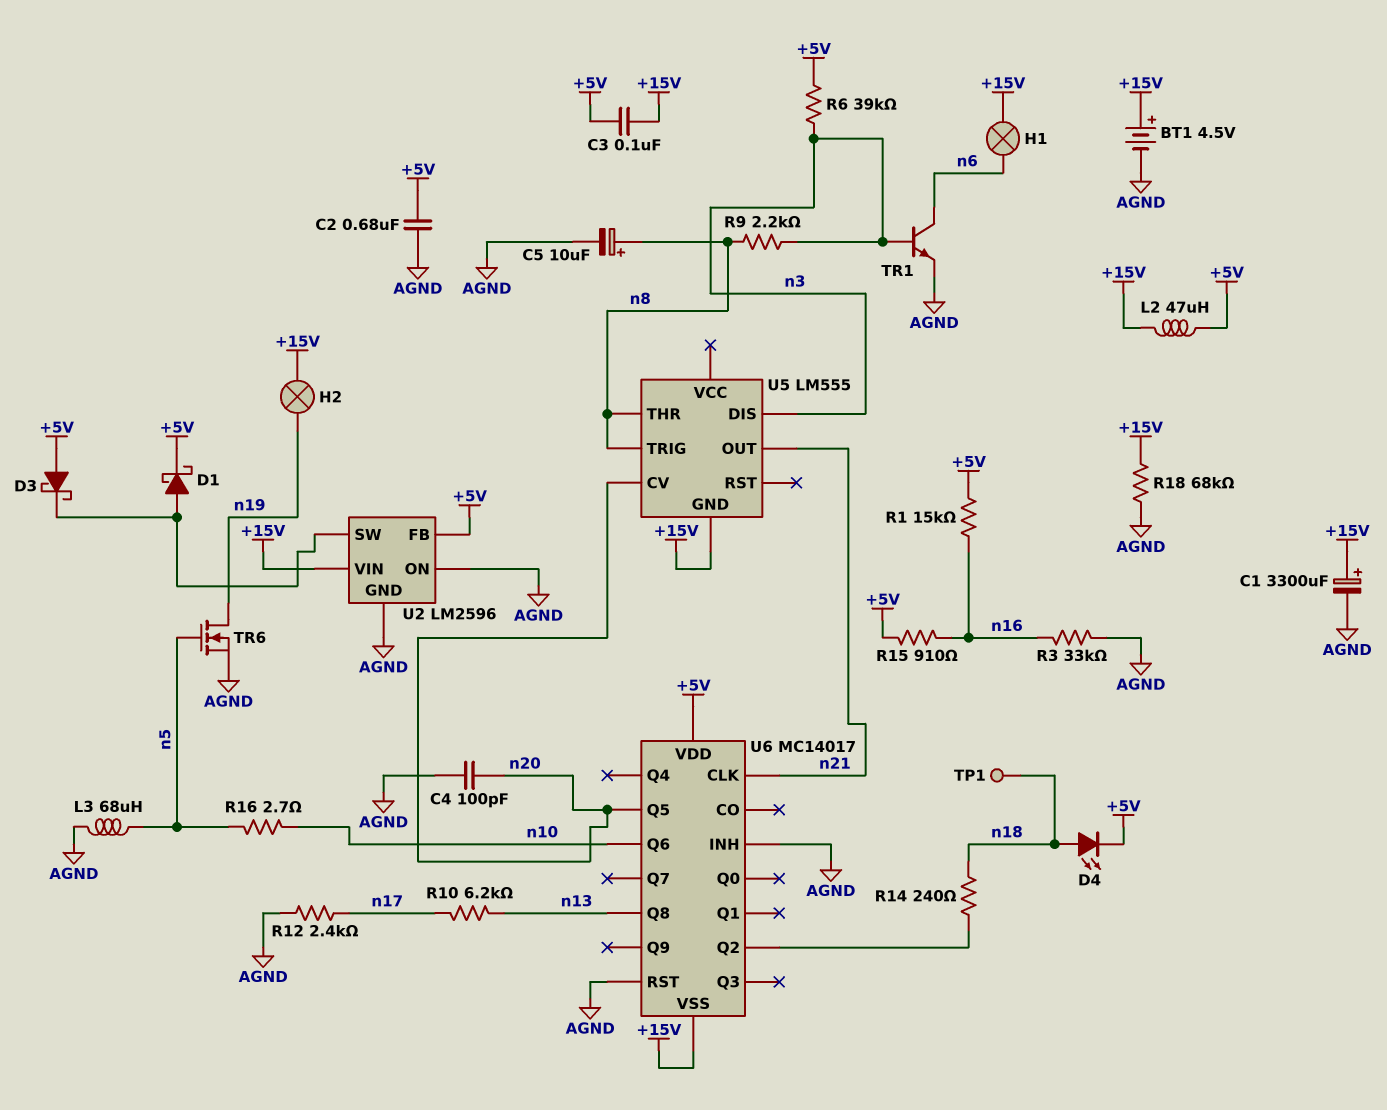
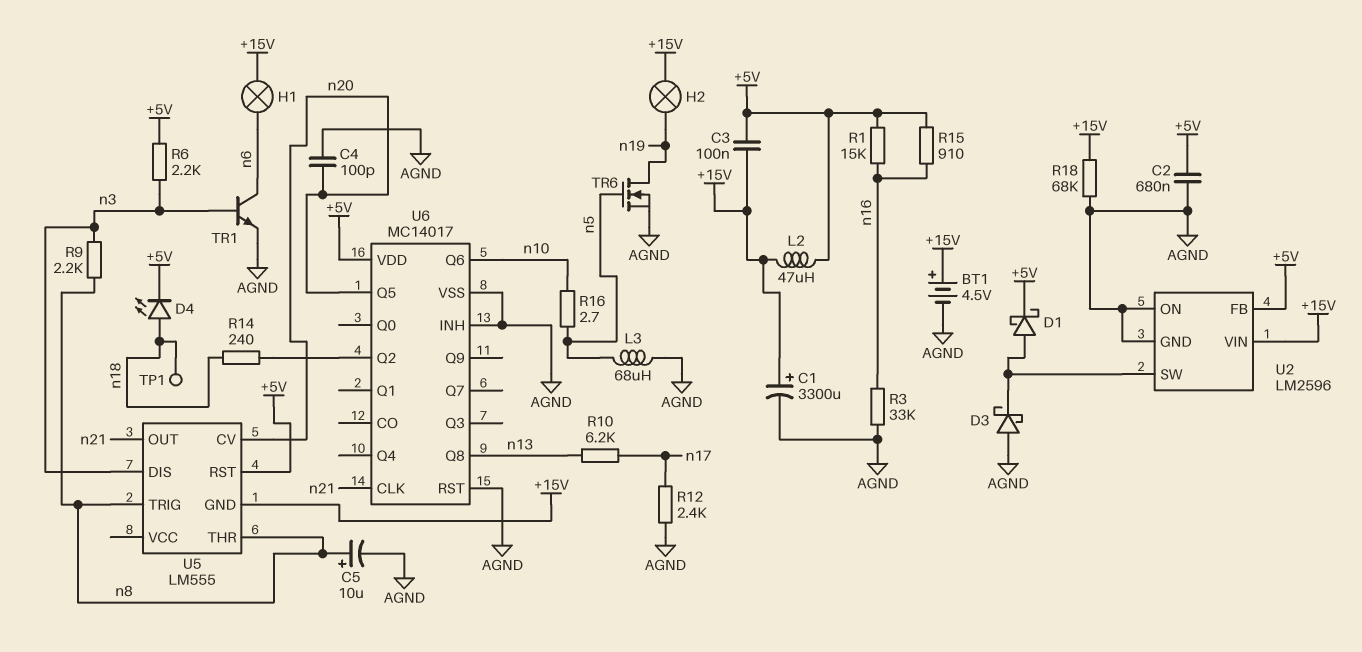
D3: schottky (A +5V, K U2/SW) -> schottky (A AGND, K U2/SW)
R6: 39k (+5V, n3) -> 2.2k (+5V, n3)
U5 pin RST: none -> +5V
U6 pin VSS: +15V -> AGND

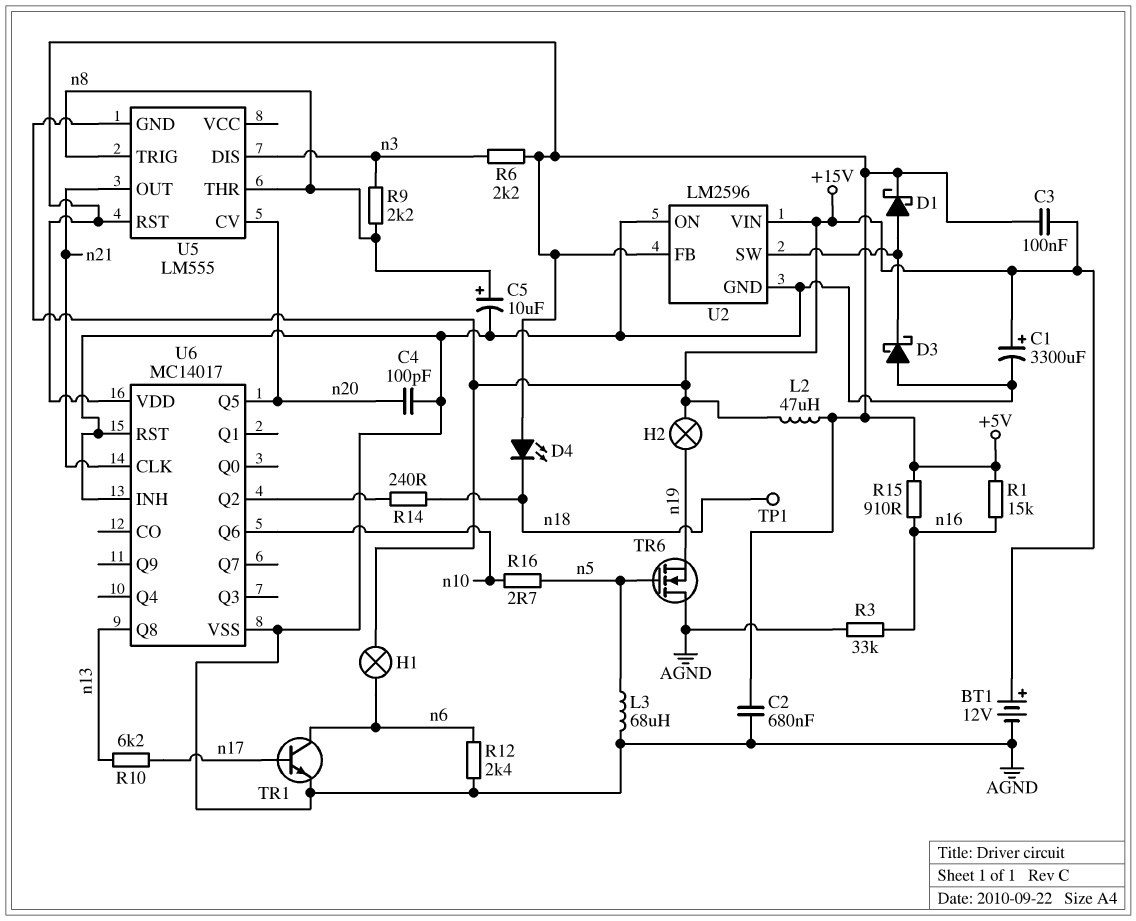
BT1: 4.5V (plus +15V, minus AGND) -> 12V (plus +15V, minus AGND)
D4: LED (A n18, K +5V) -> LED (A +5V, K n18)
R12: 2.4k (AGND, n17) -> 2.4k (AGND, n6)
R18: 68k (+15V, AGND) -> none
TR1: NPN (B n3, C n6, E AGND) -> NPN (B n17, C n6, E AGND)
TR6: NMOS (G n5, D n19, S AGND) -> NMOS (G n5, D AGND, S n19)

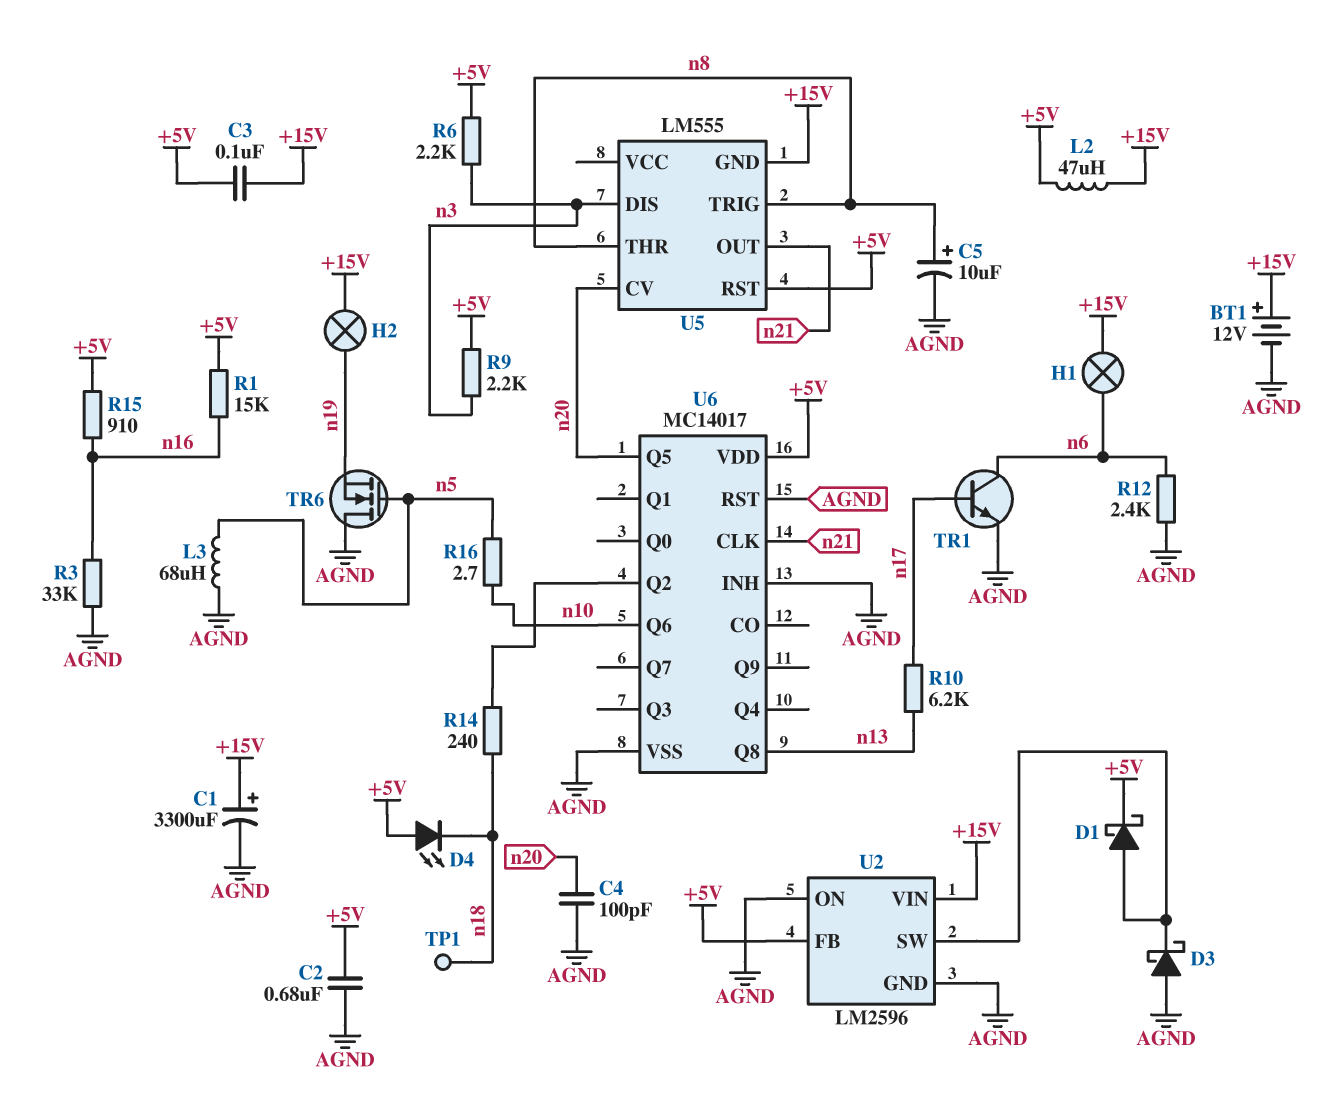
R9: 2.2k (n3, n8) -> 2.2k (+5V, n3)

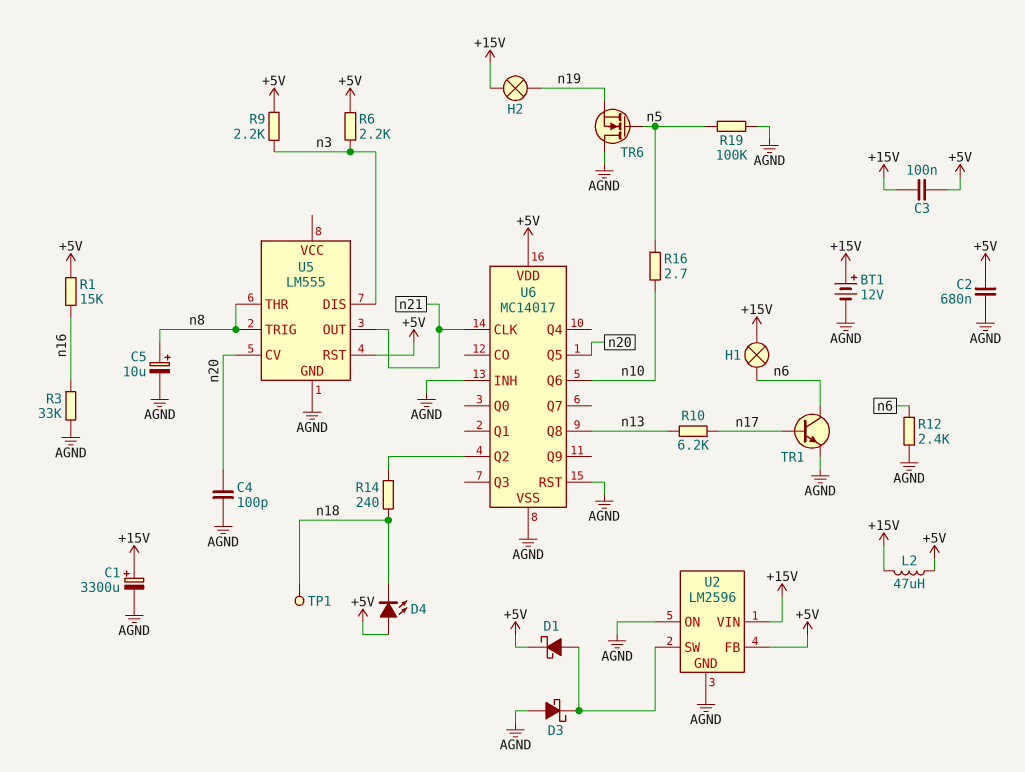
L3: 68uH (AGND, n5) -> none
R15: 910 (+5V, n16) -> none
R19: none -> 100k (AGND, n5)
U5 pin GND: +15V -> AGND

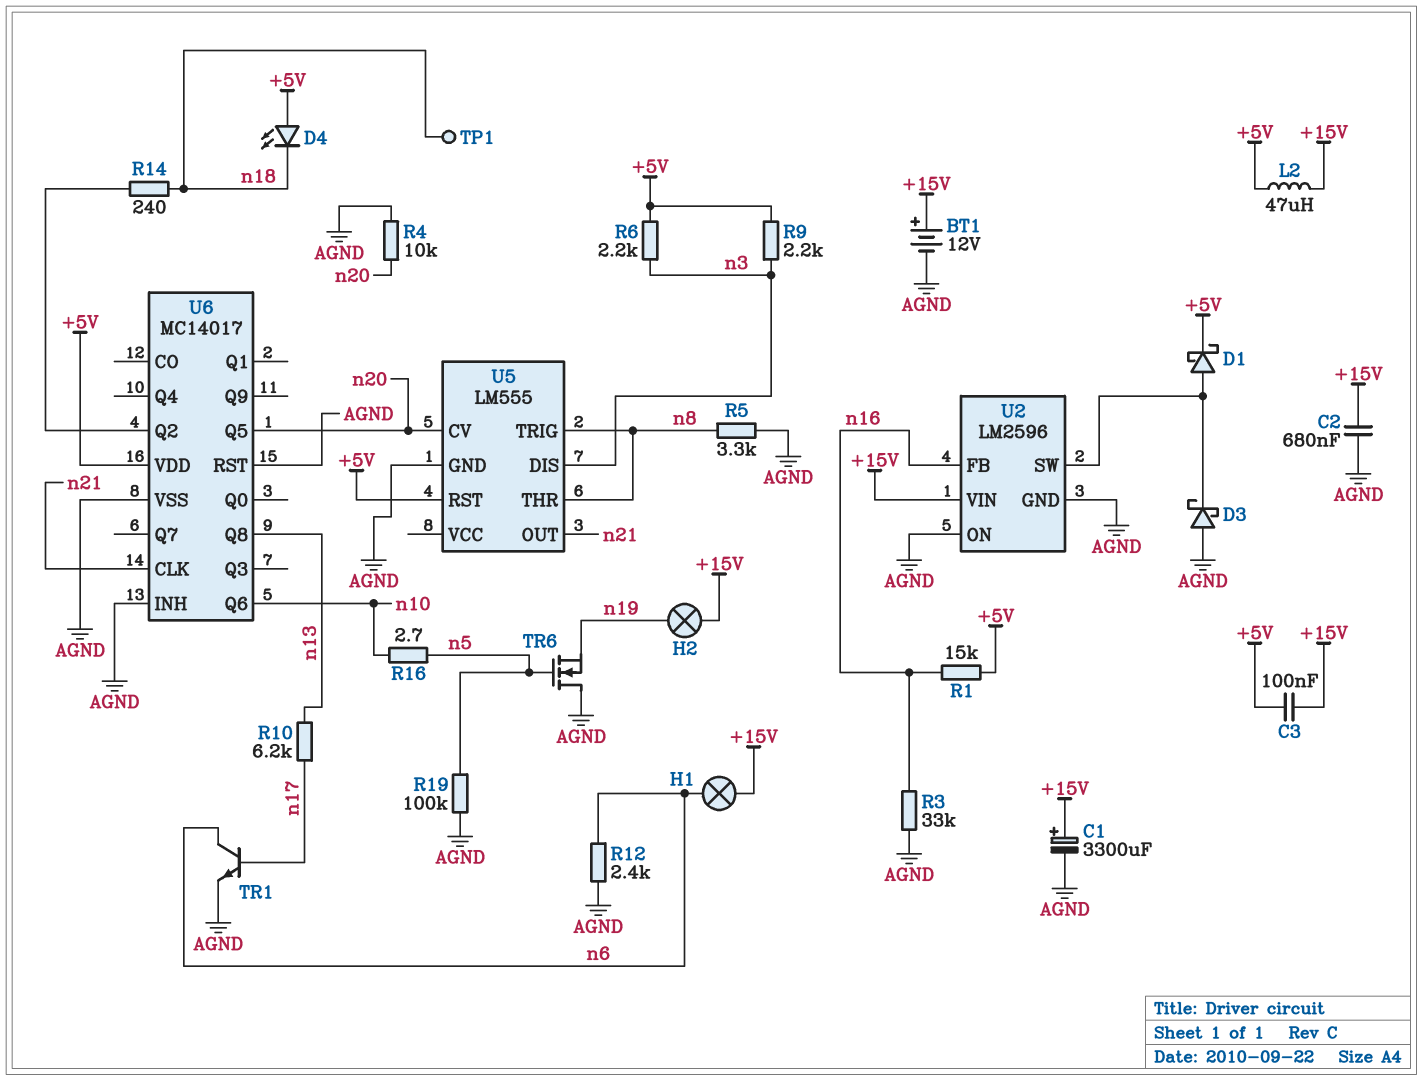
C2: 680nF (+5V, AGND) -> 680nF (+15V, AGND)
C4: 100pF (AGND, n20) -> none
C5: 10uF (plus n8, minus AGND) -> none
R4: none -> 10k (AGND, n20)
R5: none -> 3.3k (AGND, n8)
U2 pin FB: +5V -> n16

